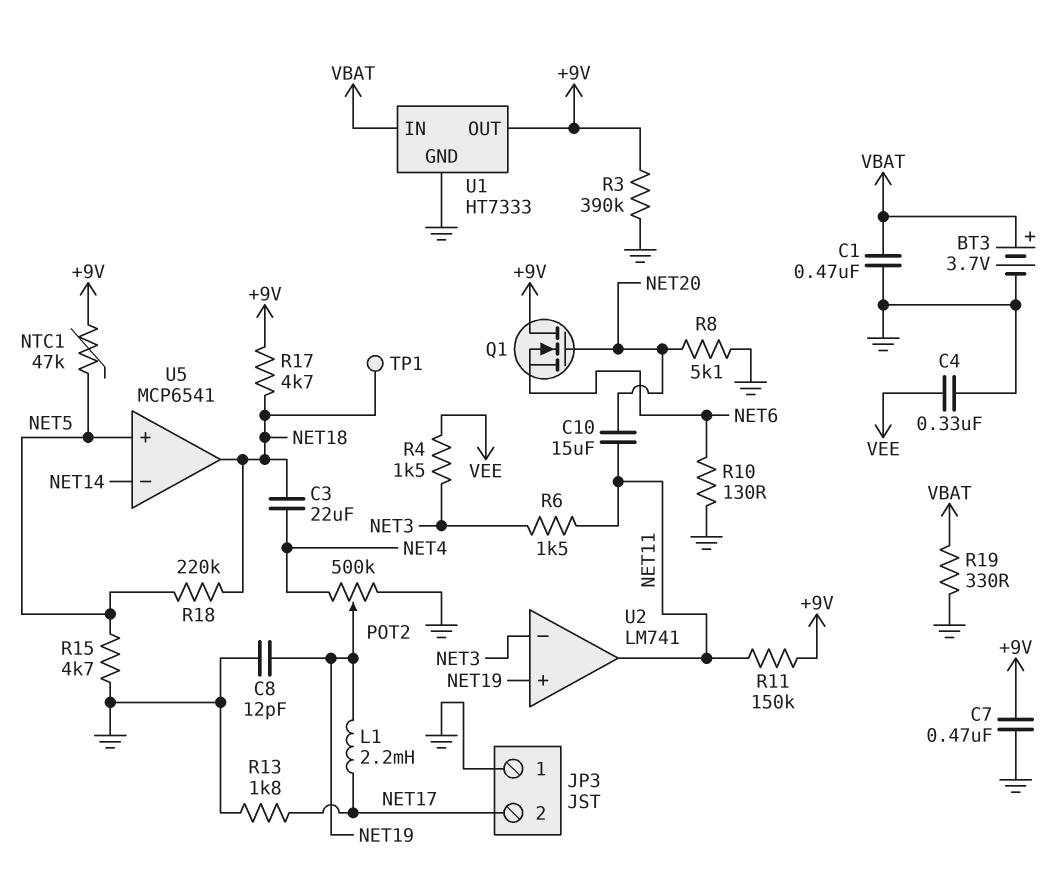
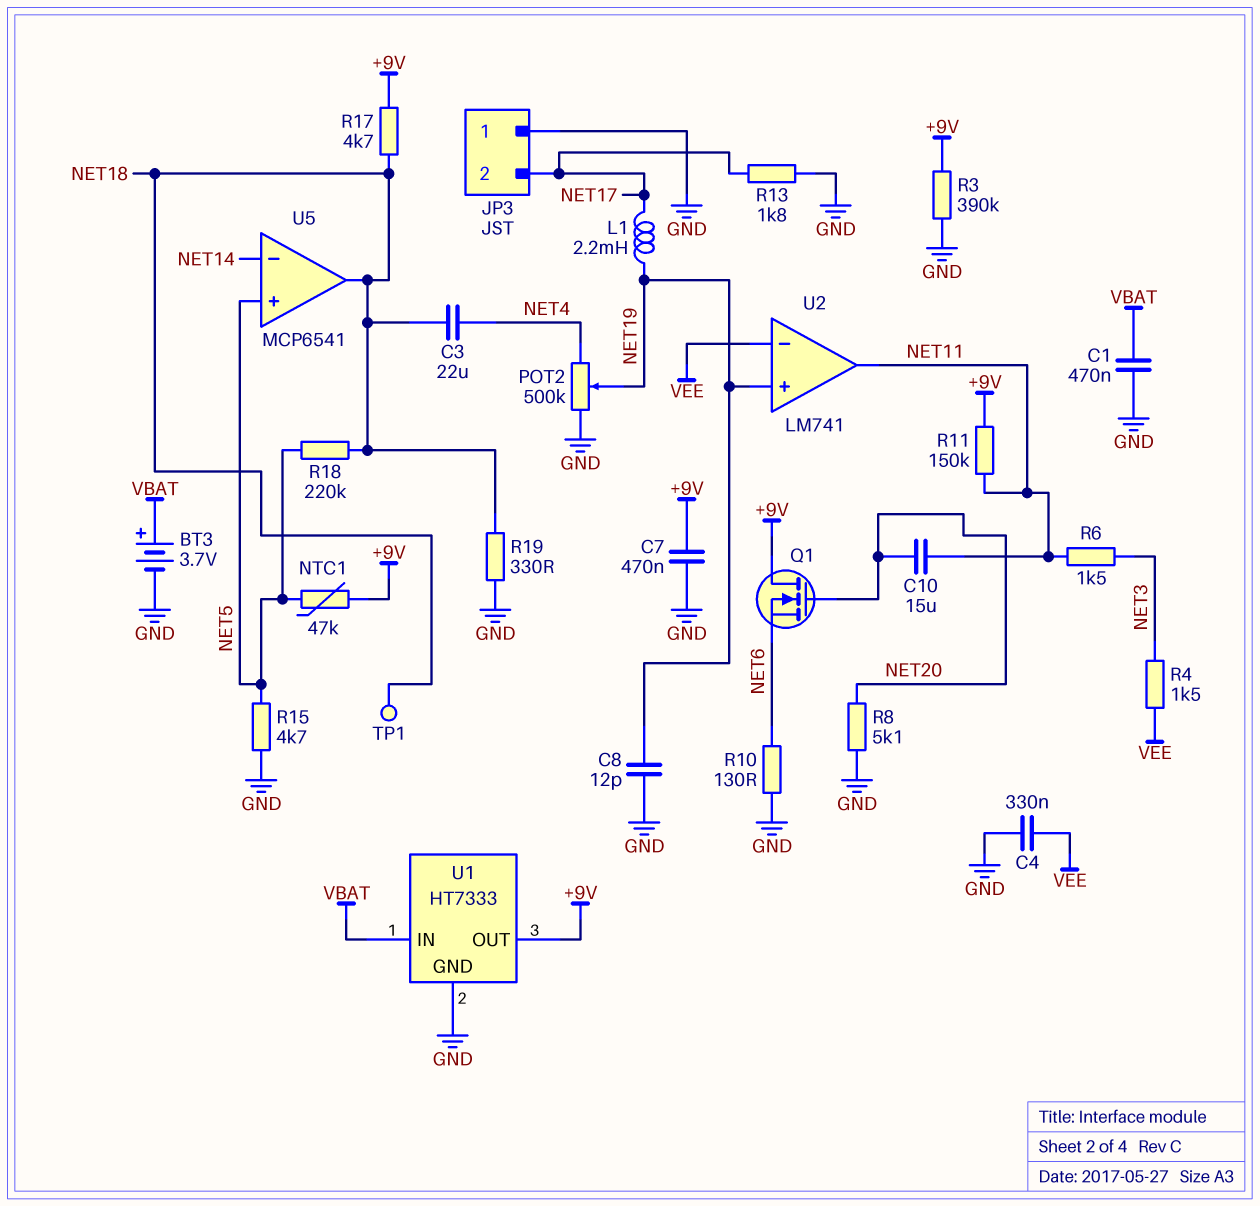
R19: 330 (GND, VBAT) -> 330 (GND, NET18)
U2 pin in-: NET3 -> VEE

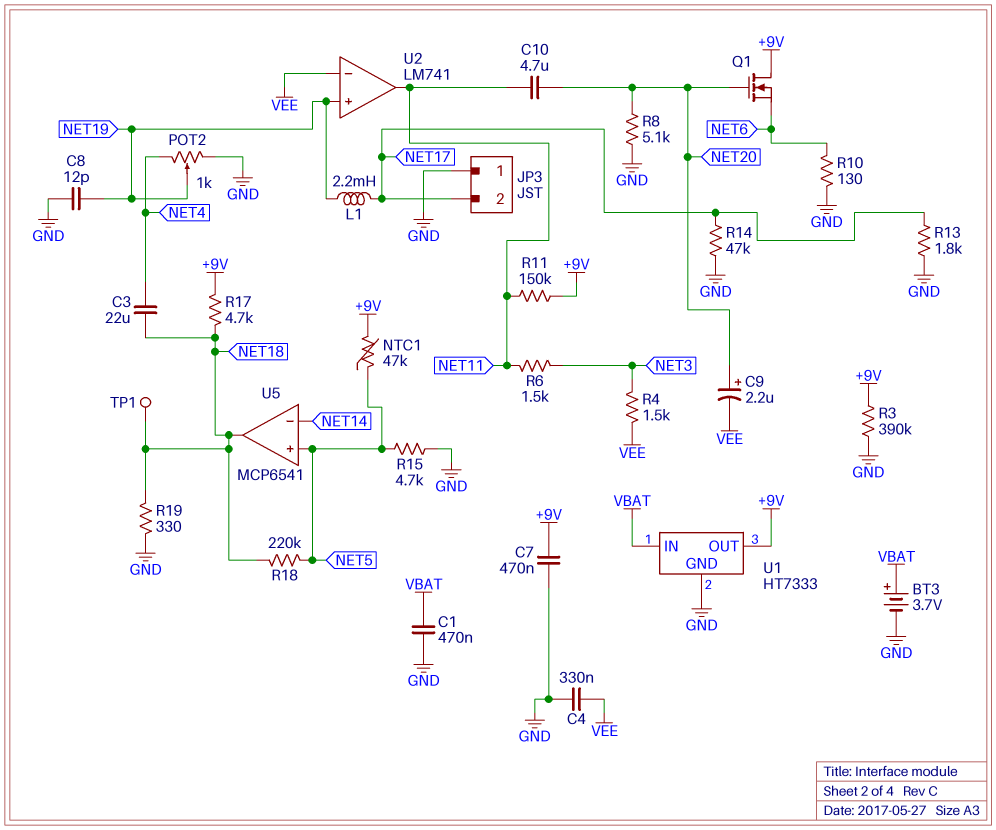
C9: none -> 2.2uF (plus NET20, minus VEE)
C10: 15uF (NET11, NET20) -> 4.7uF (NET11, NET20)
POT2: 500k (GND, NET4, wiper NET19) -> 1k (GND, NET4, wiper NET19)
R14: none -> 47k (GND, NET17)

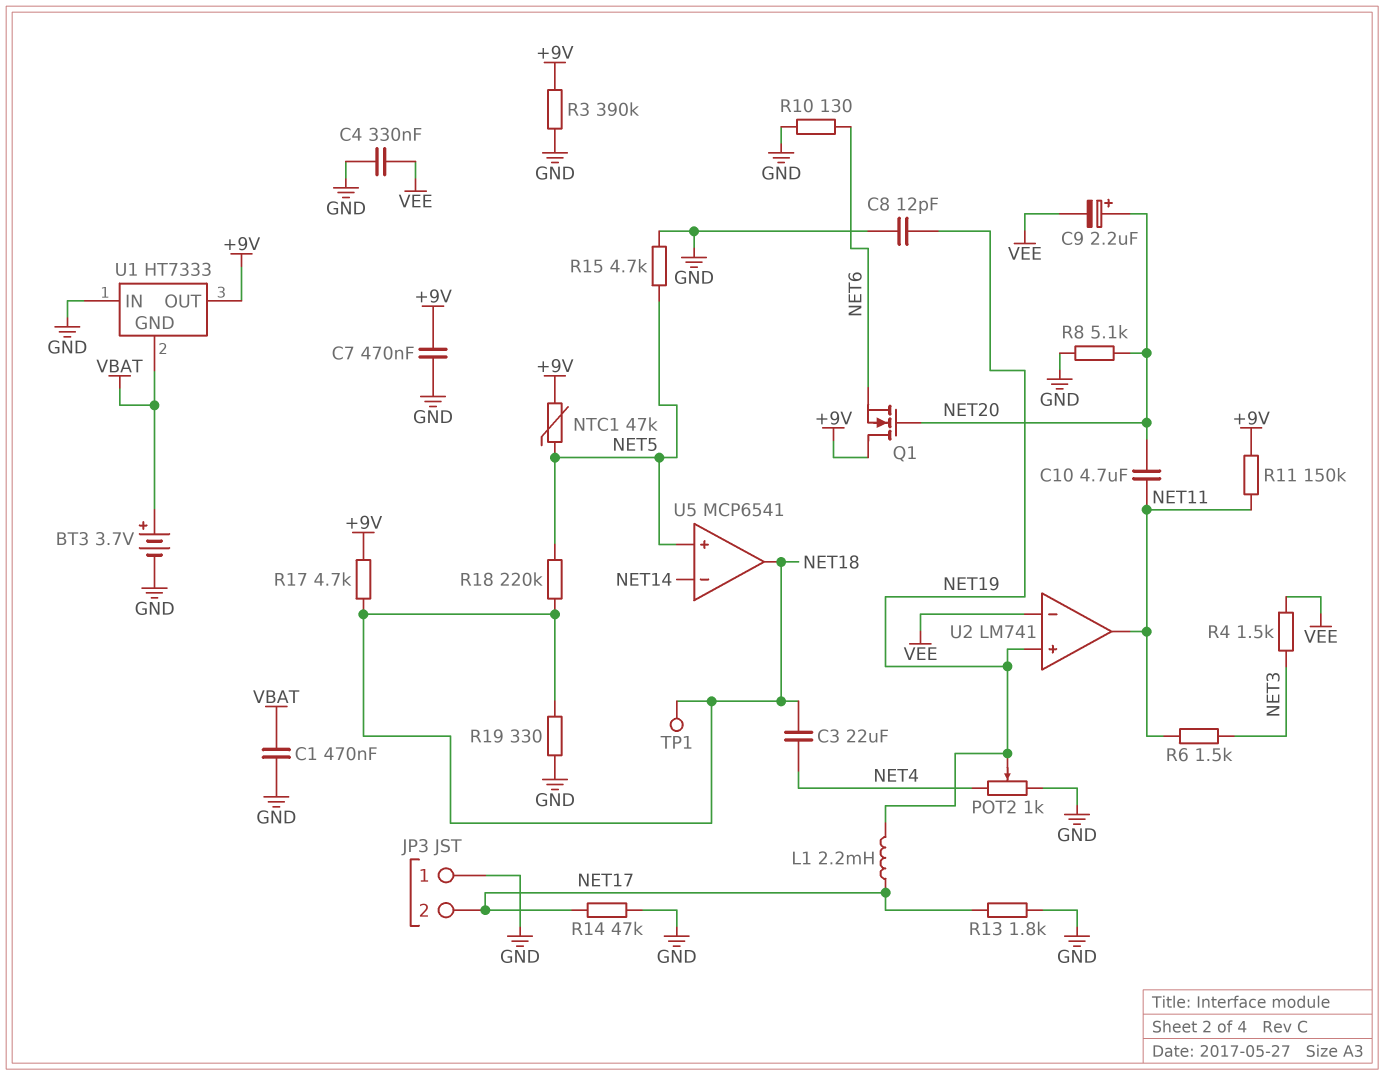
U1 pin GND: GND -> VBAT
U1 pin IN: VBAT -> GND

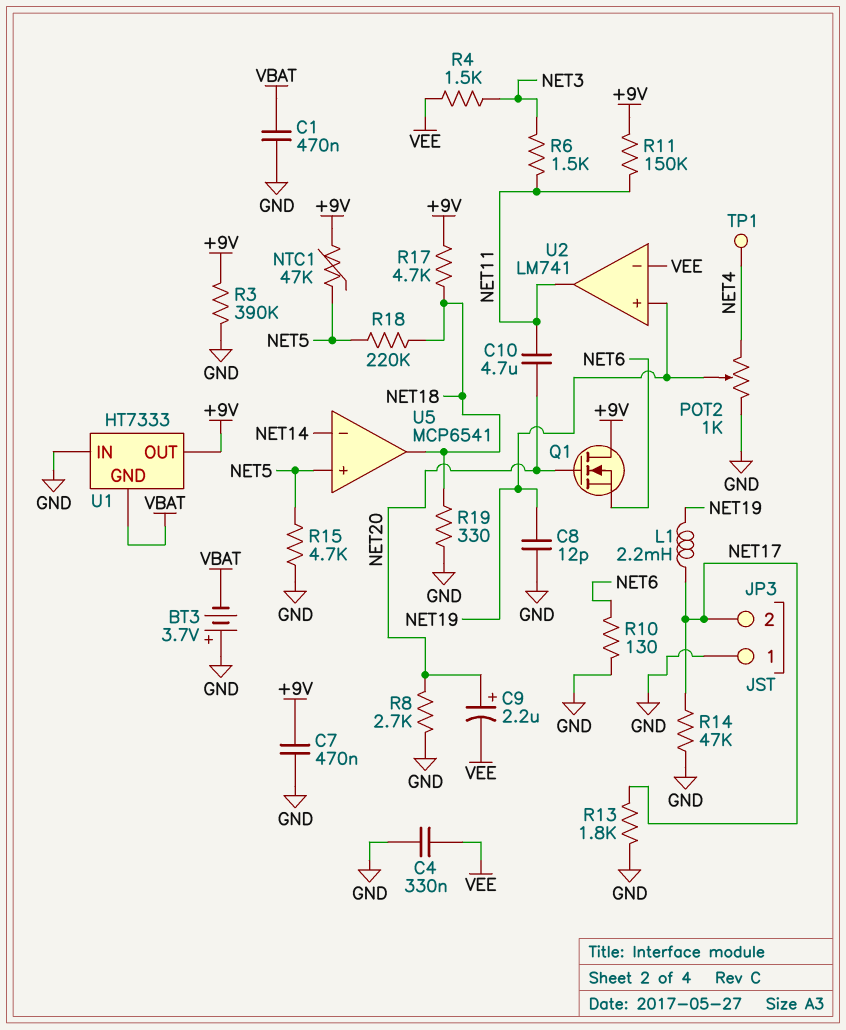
BT3: 3.7V (plus VBAT, minus GND) -> 3.7V (plus GND, minus VBAT)
C3: 22uF (NET4, NET18) -> none
R8: 5.1k (GND, NET20) -> 2.7k (GND, NET20)
TP1: test point (NET18) -> test point (NET4)

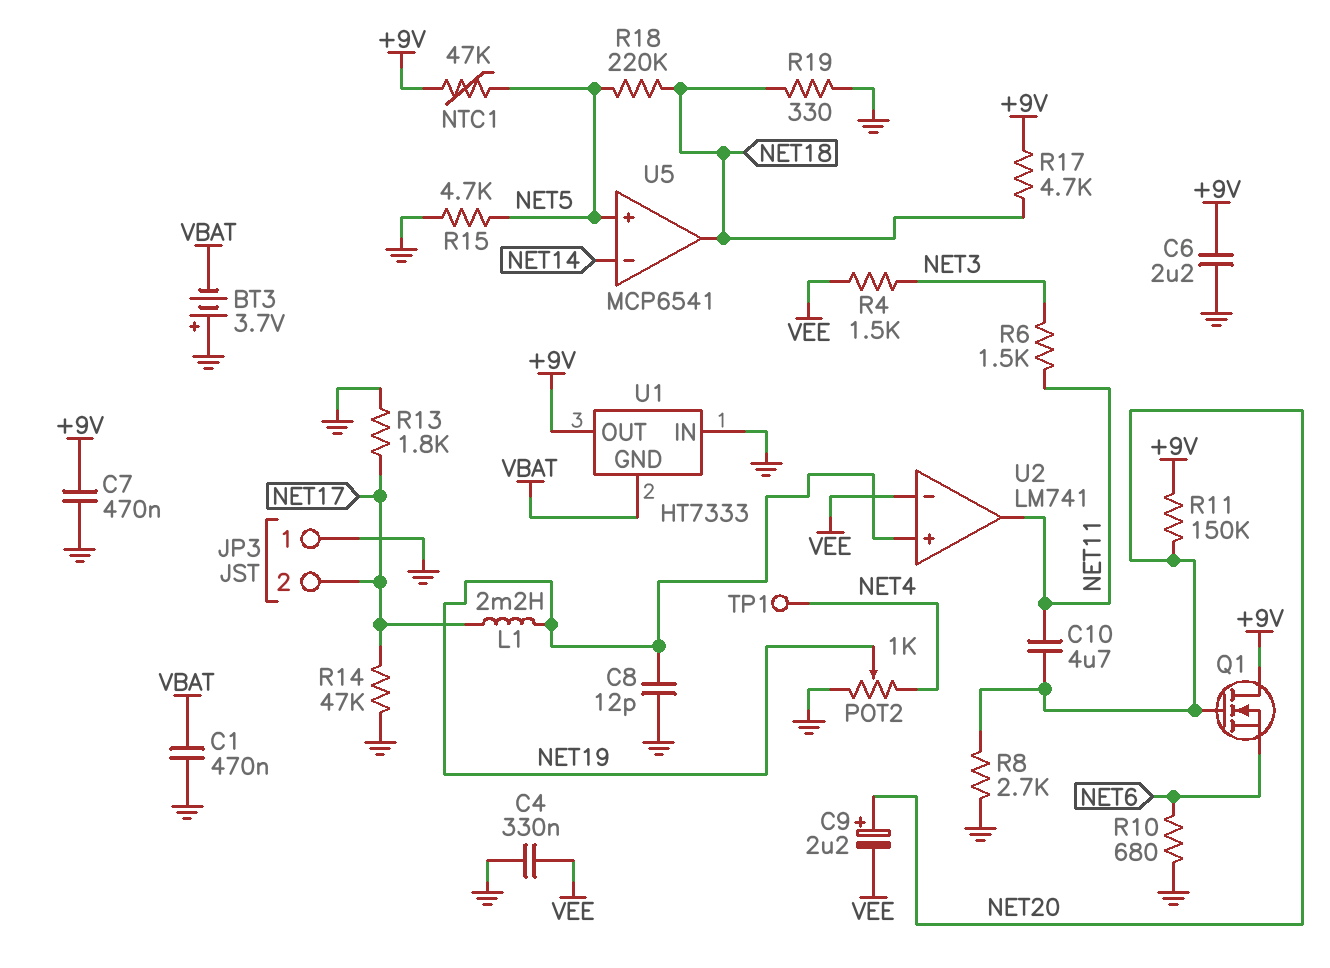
C6: none -> 2.2uF (+9V, GND)
R3: 390k (+9V, GND) -> none
R10: 130 (GND, NET6) -> 680 (GND, NET6)
R11: 150k (+9V, NET11) -> 150k (+9V, NET20)

